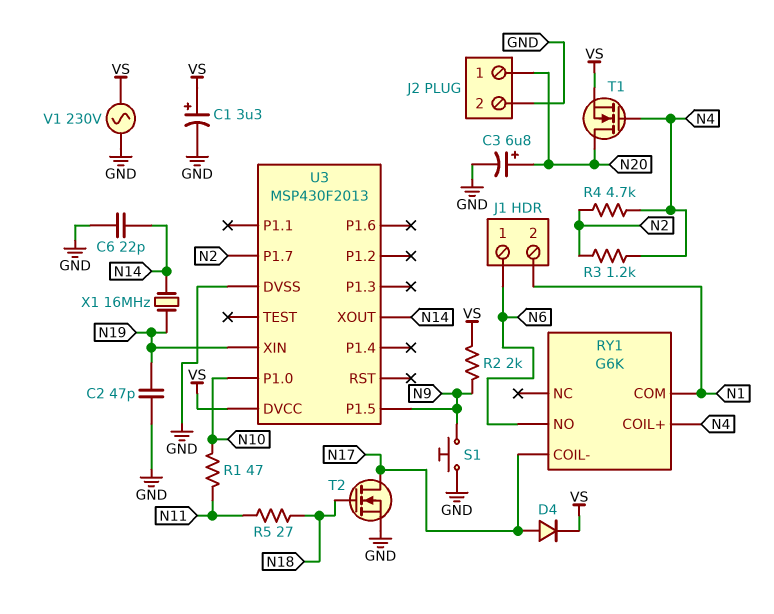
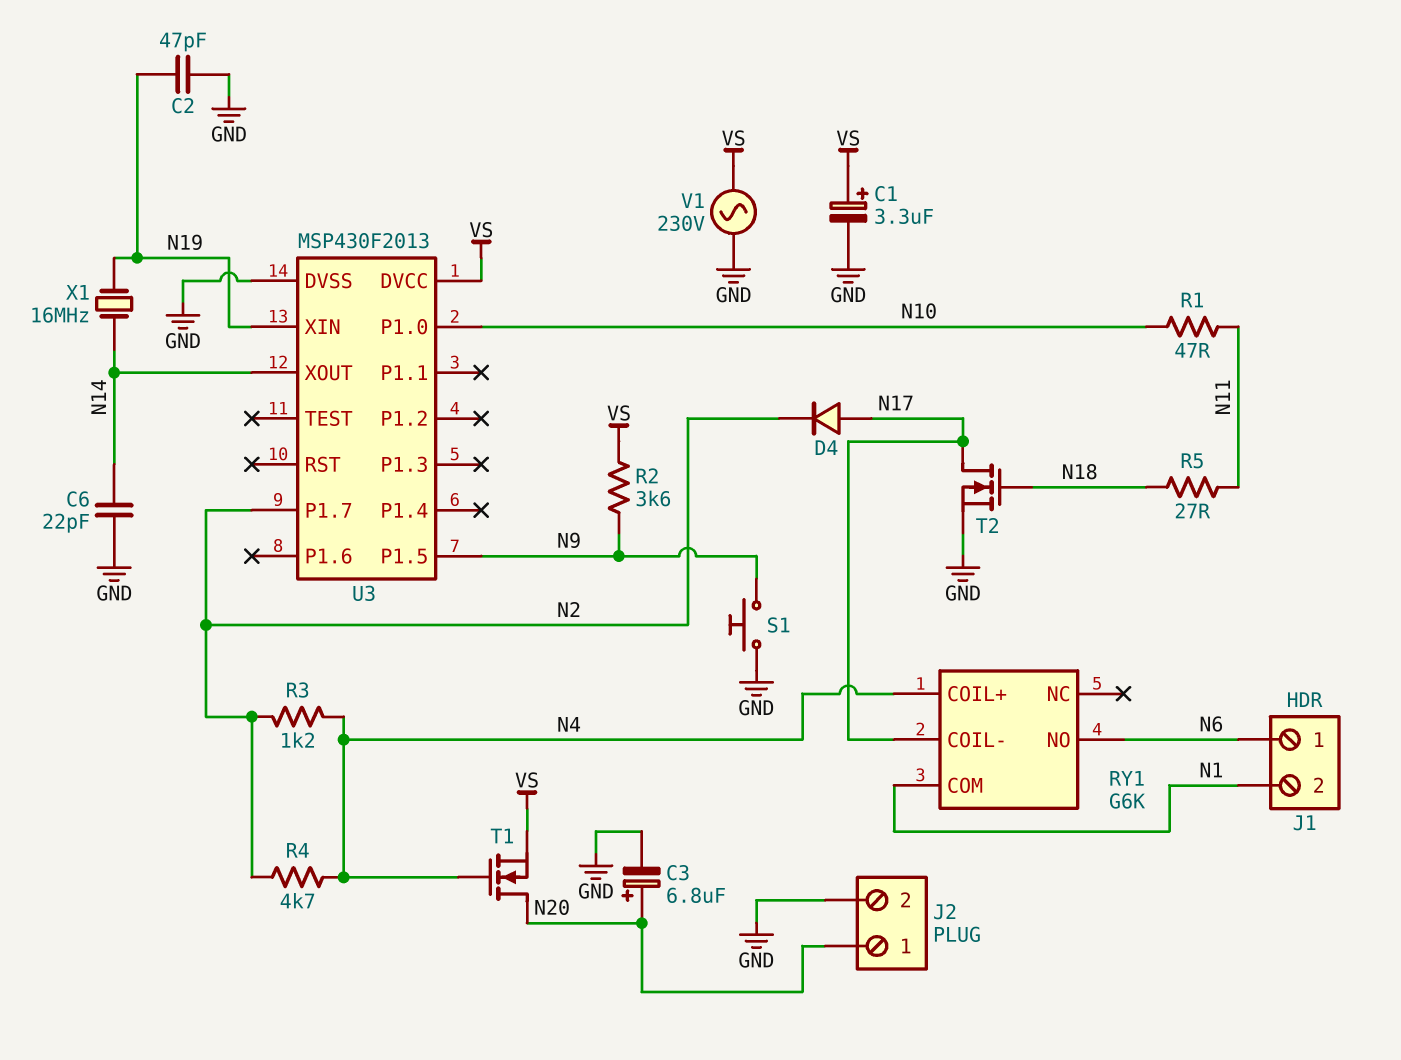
D4: diode (A N17, K VS) -> diode (A N17, K N2)
R2: 2k (N9, VS) -> 3.6k (N9, VS)

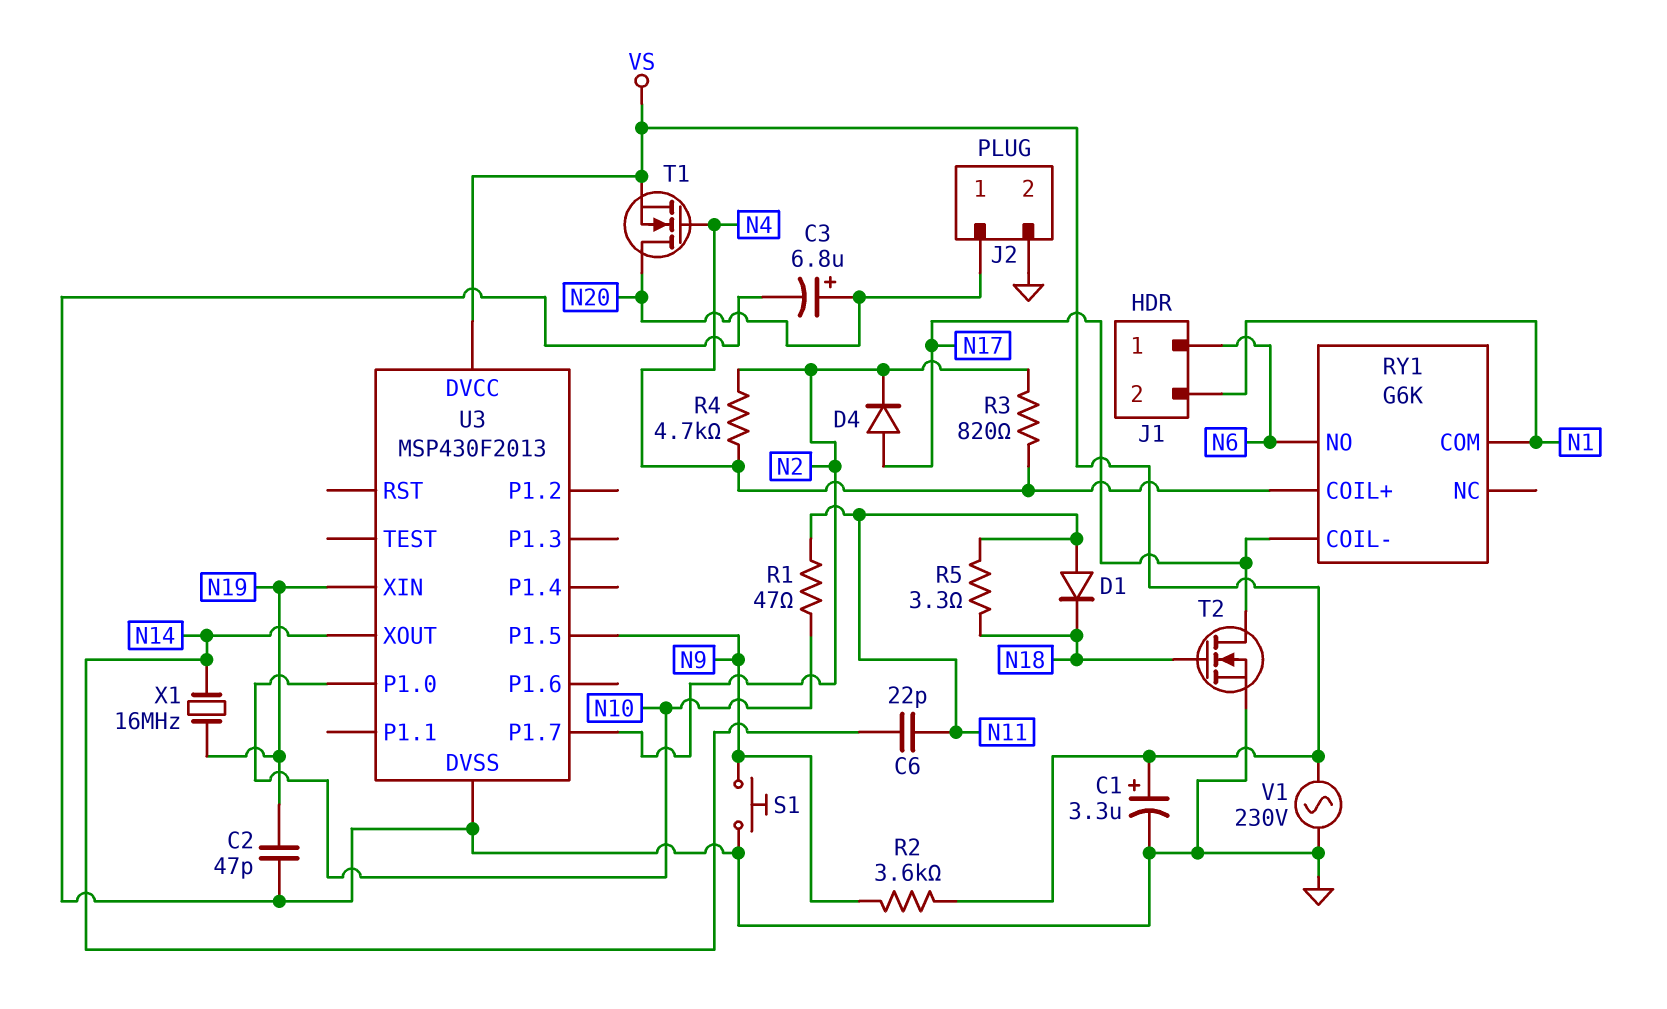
C6: 22pF (GND, N14) -> 22pF (N11, N14)
D1: none -> diode (A N11, K N18)
R3: 1.2k (N2, N4) -> 820 (N2, N4)
R5: 27 (N11, N18) -> 3.3 (N11, N18)

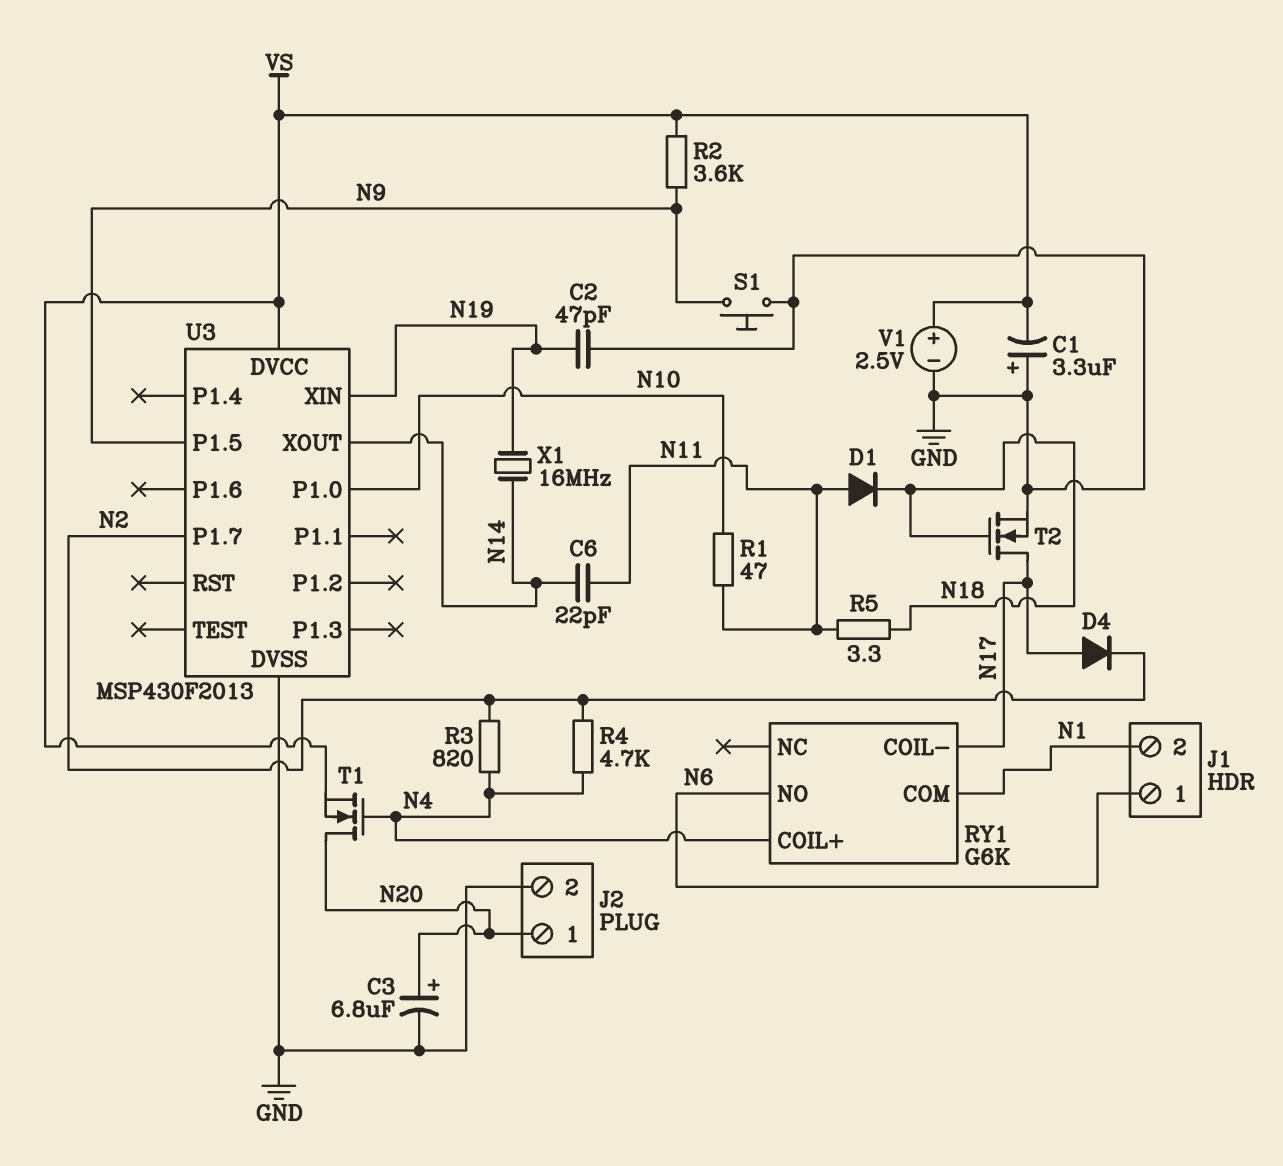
C1: 3.3uF (plus VS, minus GND) -> 3.3uF (plus GND, minus VS)
V1: AC 230V (GND, VS) -> 2.5V (plus VS, minus GND)

